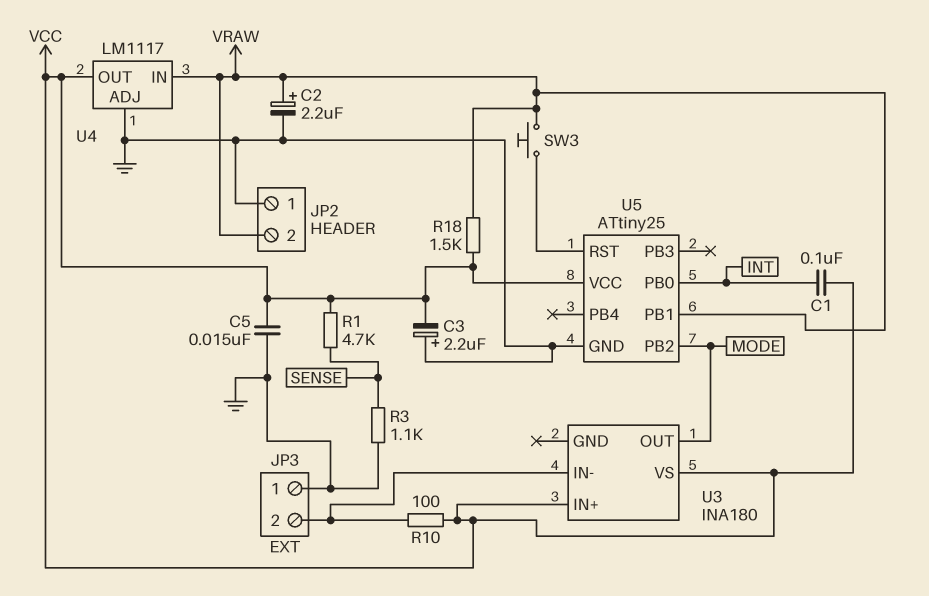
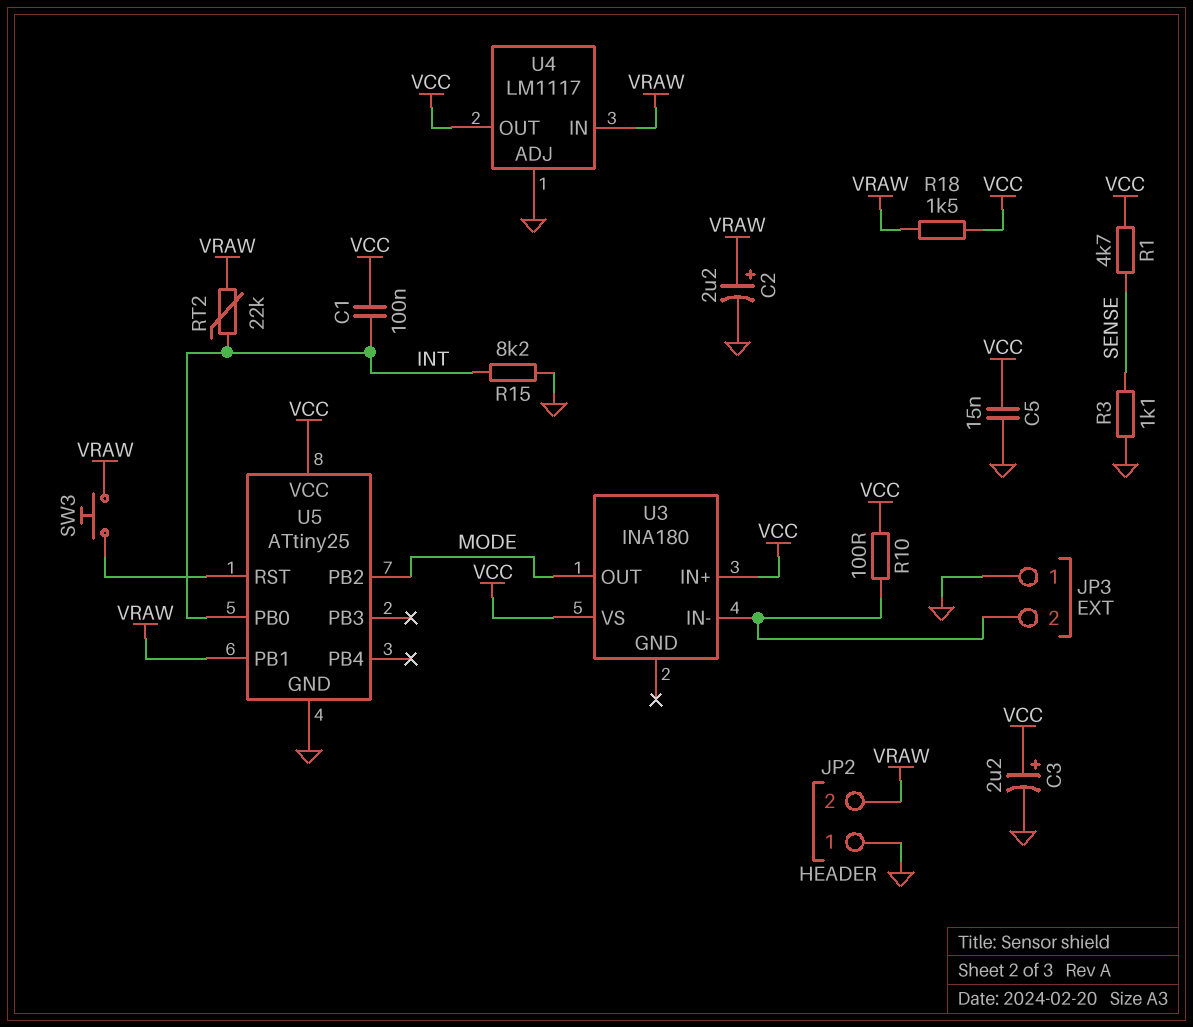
C3: 2.2uF (plus GND, minus VCC) -> 2.2uF (plus VCC, minus GND)
R15: none -> 8.2k (GND, INT)
RT2: none -> 22k (INT, VRAW)

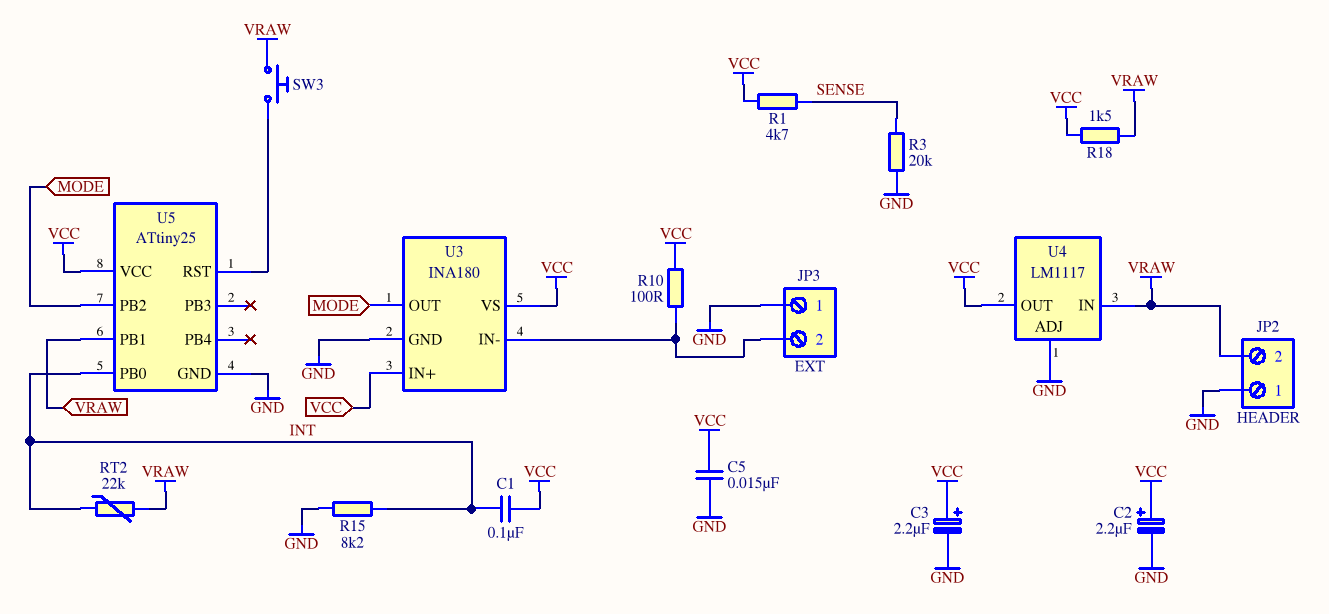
C2: 2.2uF (plus VRAW, minus GND) -> 2.2uF (plus VCC, minus GND)
R3: 1.1k (GND, SENSE) -> 20k (GND, SENSE)
U3 pin GND: none -> GND

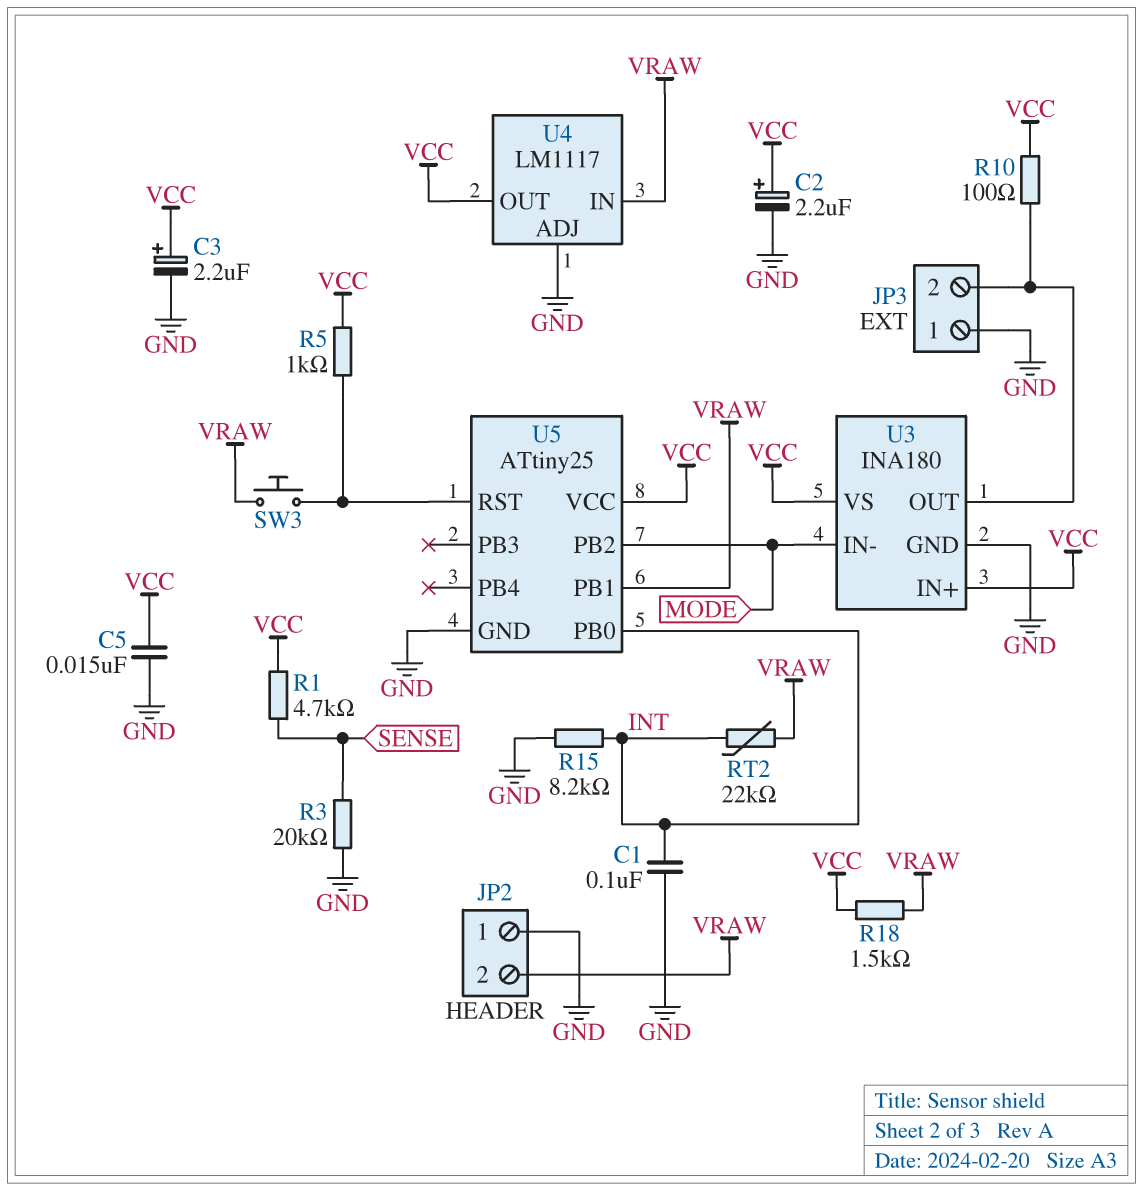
C1: 100nF (INT, VCC) -> 100nF (GND, INT)
R5: none -> 1k (U5/RST, VCC)
U3 pin IN-: JP3/2 -> MODE
U3 pin OUT: MODE -> JP3/2

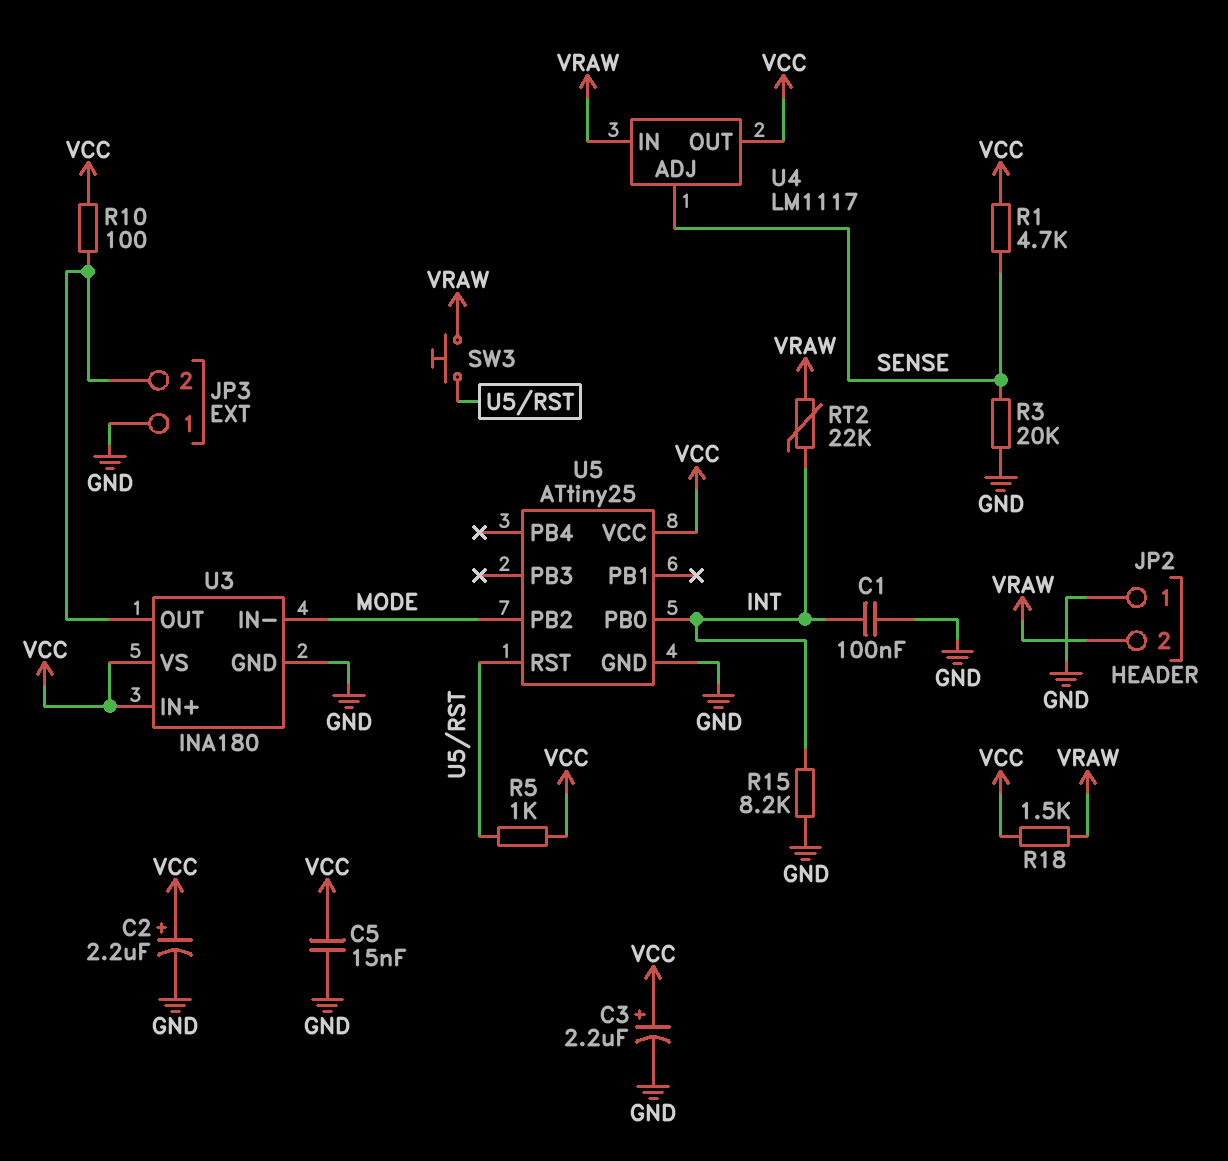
U4 pin ADJ: GND -> SENSE
U5 pin PB1: VRAW -> none

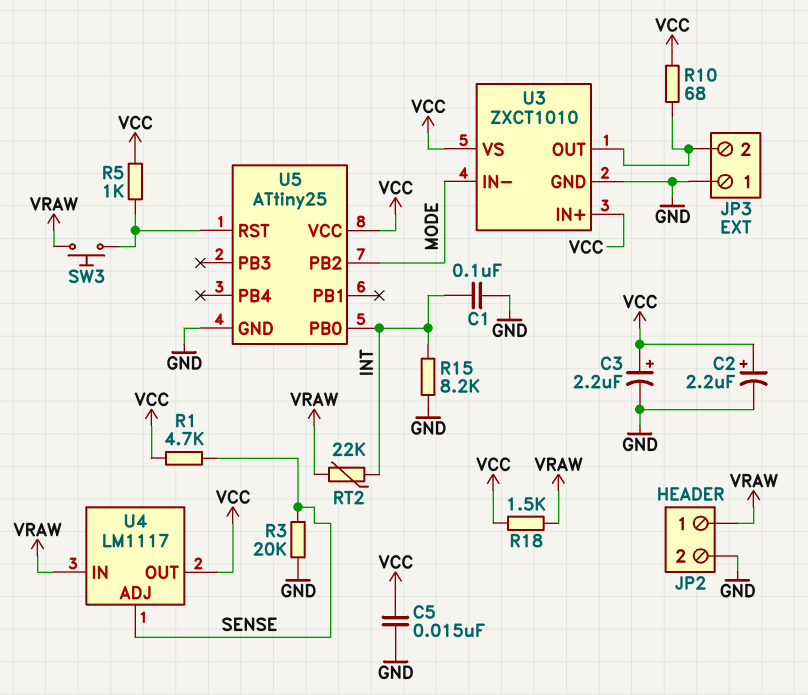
JP2 pin 1: GND -> VRAW
JP2 pin 2: VRAW -> GND
R10: 100 (JP3/2, VCC) -> 68 (JP3/2, VCC)
U3: INA180 -> ZXCT1010

